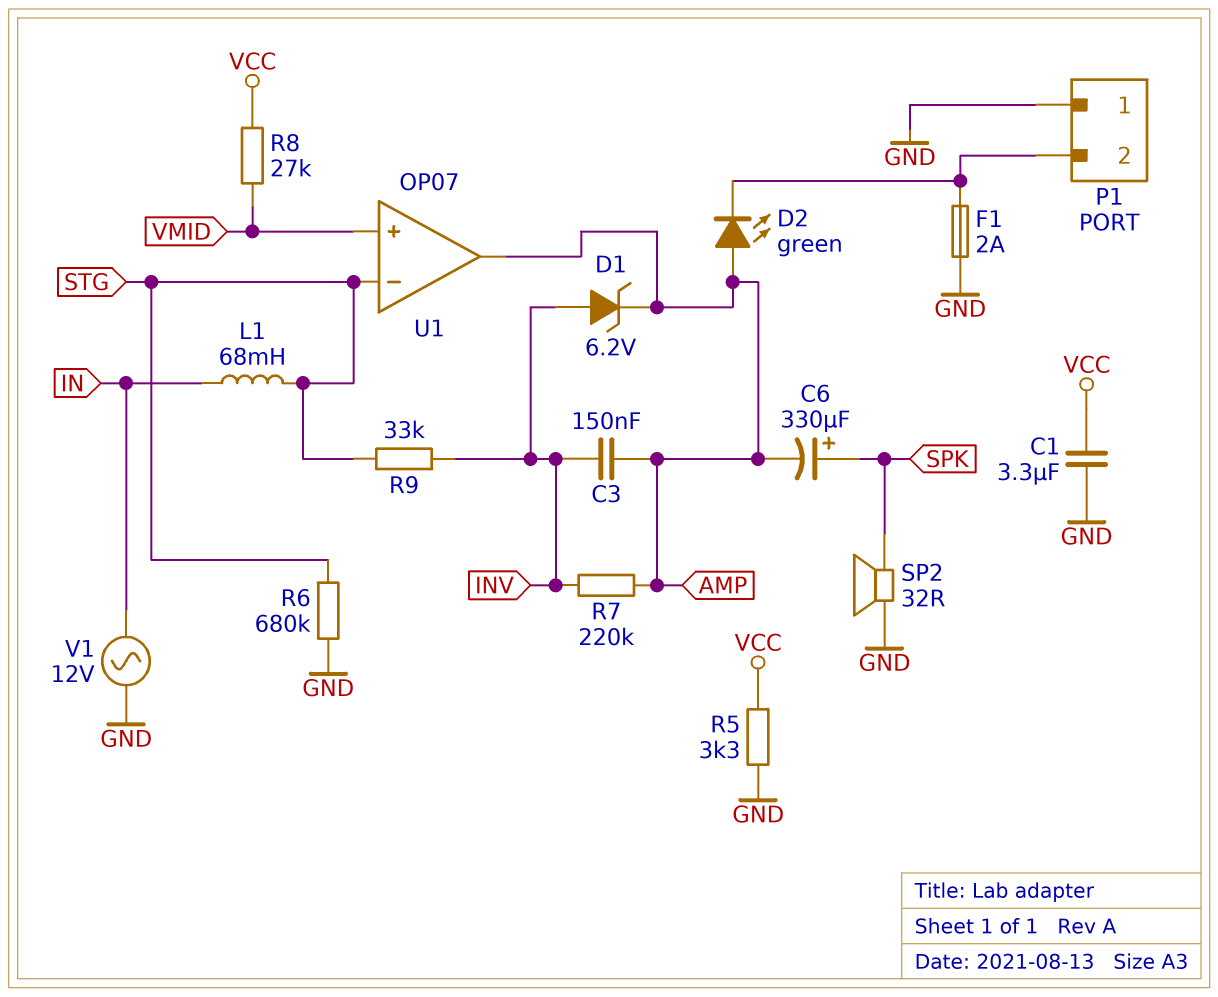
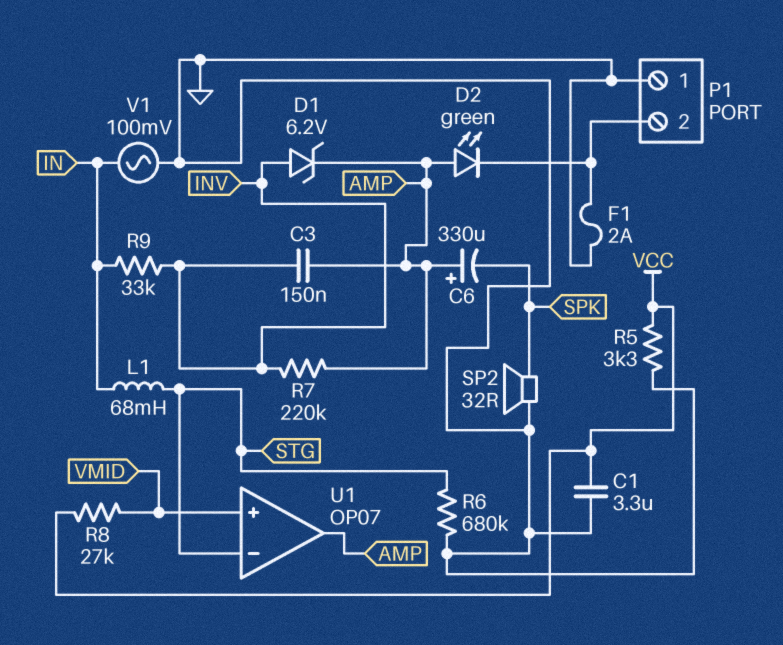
C6: 330uF (plus SPK, minus AMP) -> 330uF (plus AMP, minus SPK)
R9: 33k (INV, STG) -> 33k (IN, INV)
V1: AC 12V (GND, IN) -> AC 100mV (GND, IN)

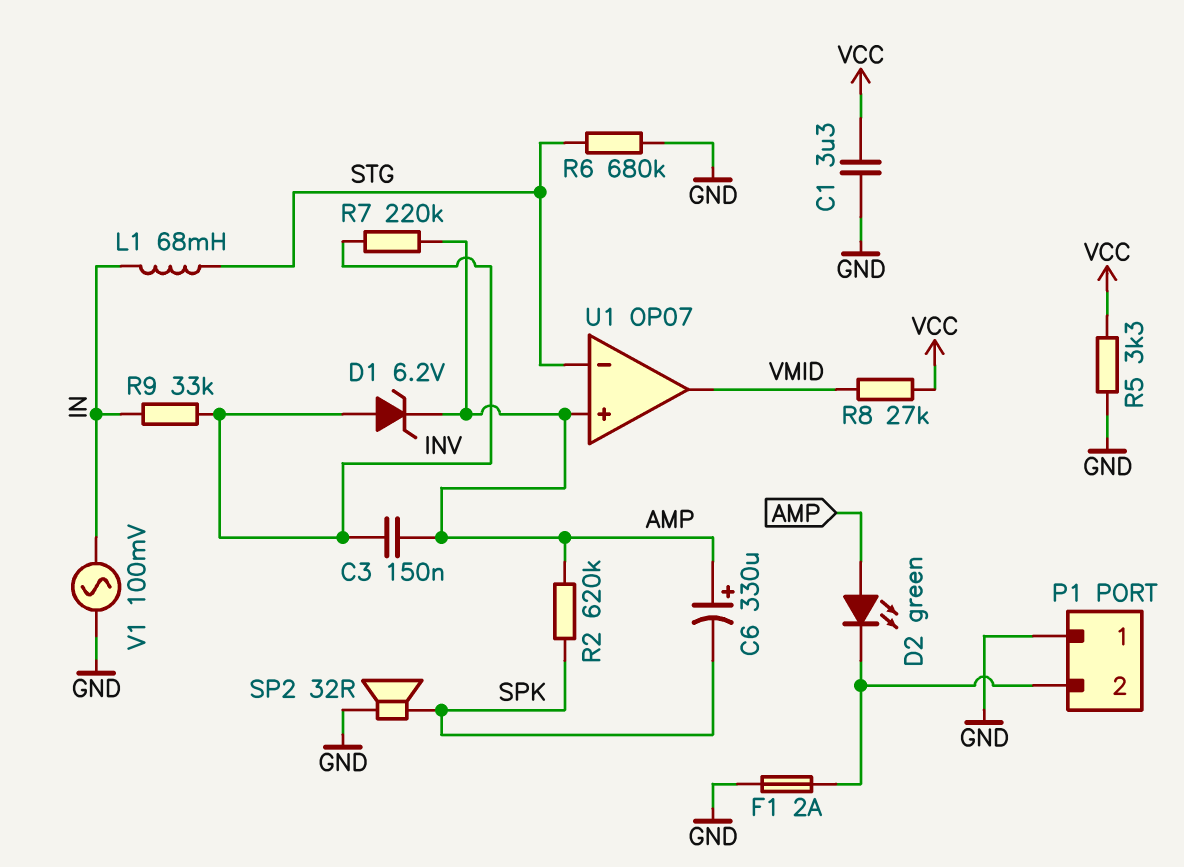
R2: none -> 620k (AMP, SPK)
U1 pin in+: VMID -> AMP
U1 pin out: AMP -> VMID

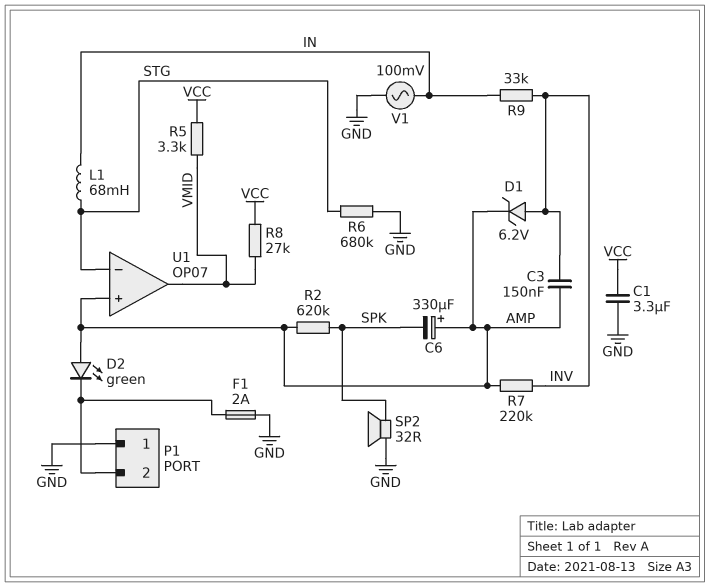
R5: 3.3k (GND, VCC) -> 3.3k (VCC, VMID)

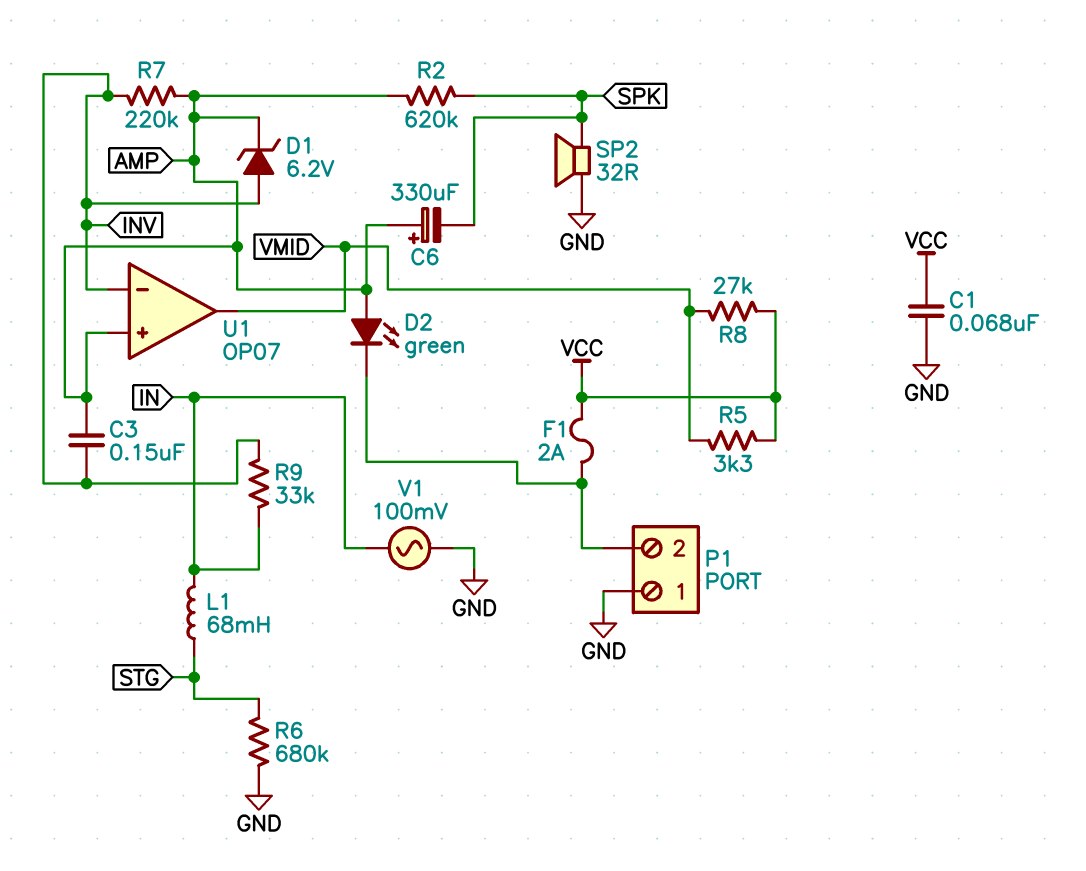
C1: 3.3uF (GND, VCC) -> 68nF (GND, VCC)
F1: 2A (GND, P1/2) -> 2A (P1/2, VCC)
U1 pin in-: STG -> INV

